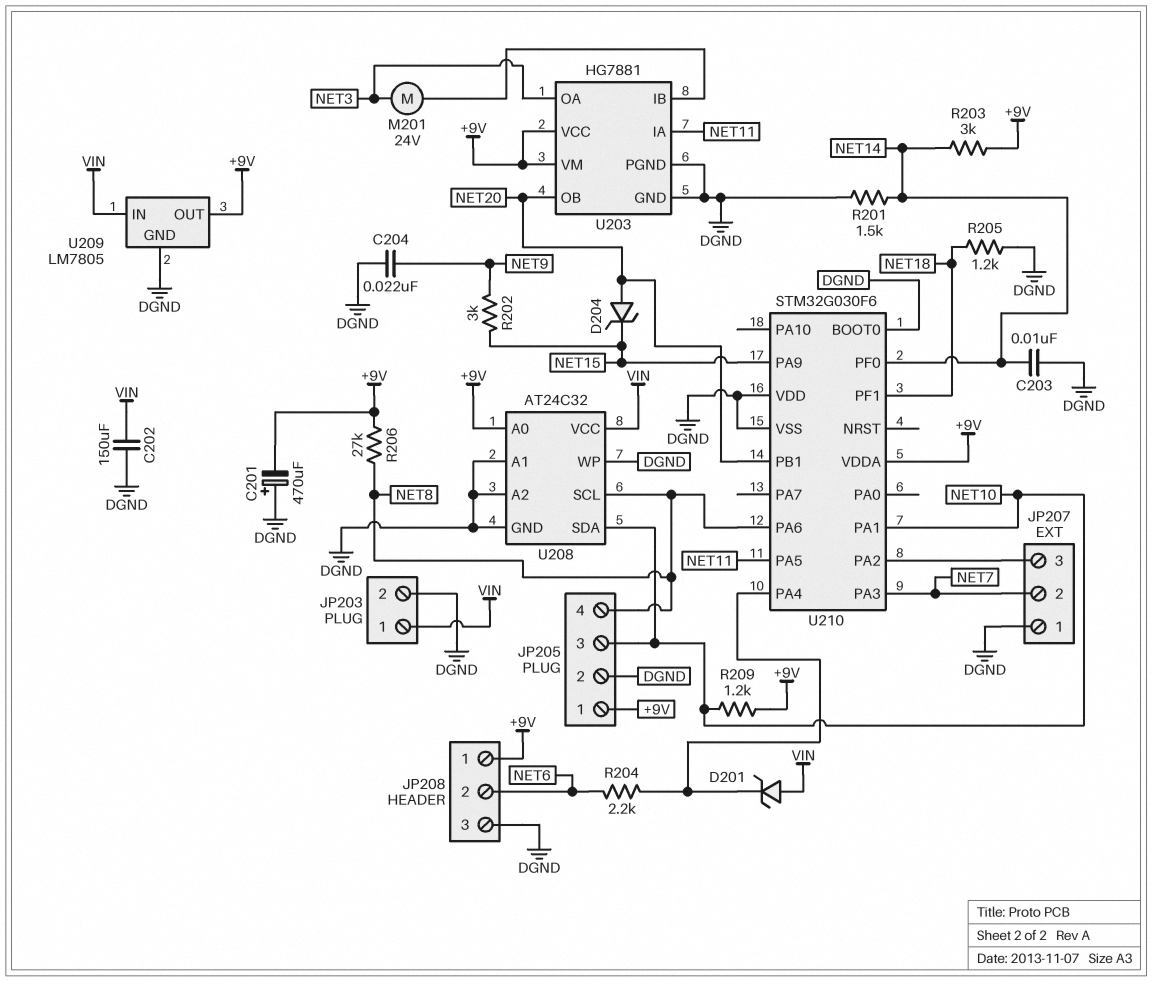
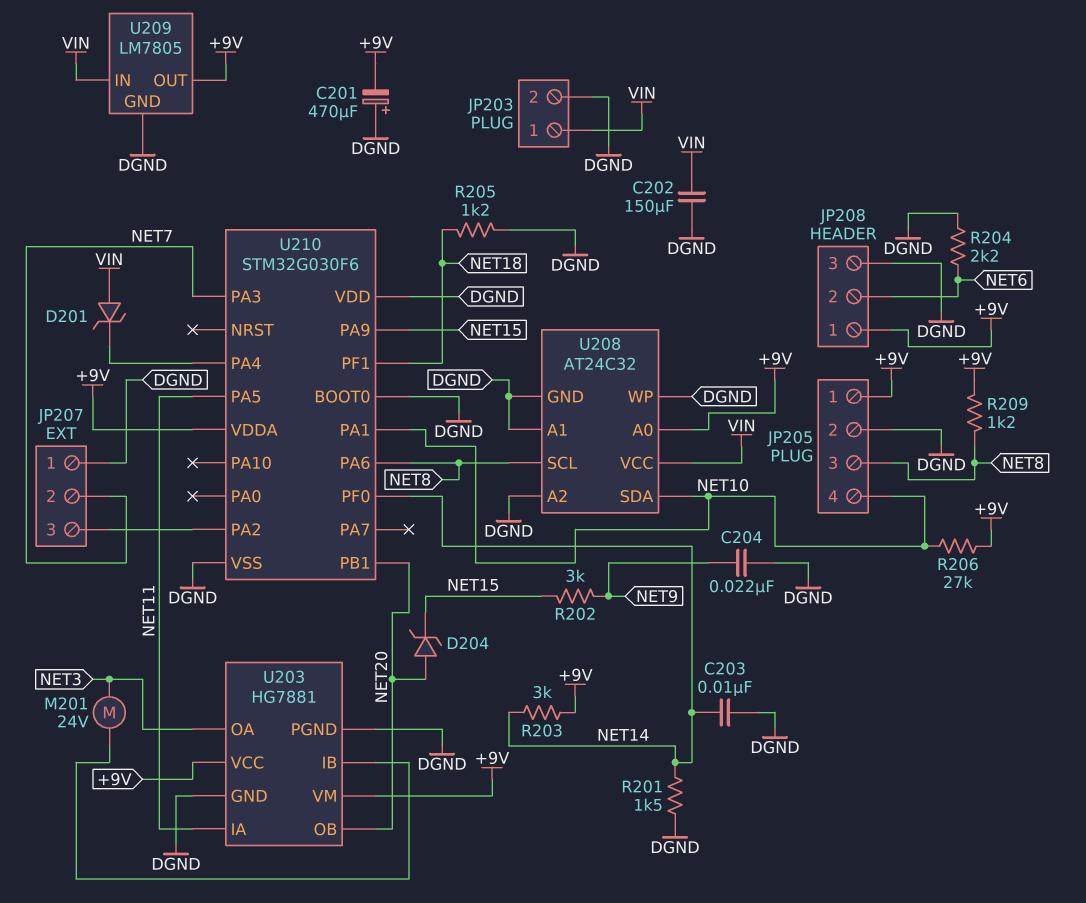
JP205 pin 3: NET10 -> NET8
JP205 pin 4: NET8 -> NET10
R204: 2.2k (NET6, U210/PA4) -> 2.2k (DGND, NET6)
R206: 27k (+9V, NET8) -> 27k (+9V, NET10)
R209: 1.2k (+9V, NET10) -> 1.2k (+9V, NET8)

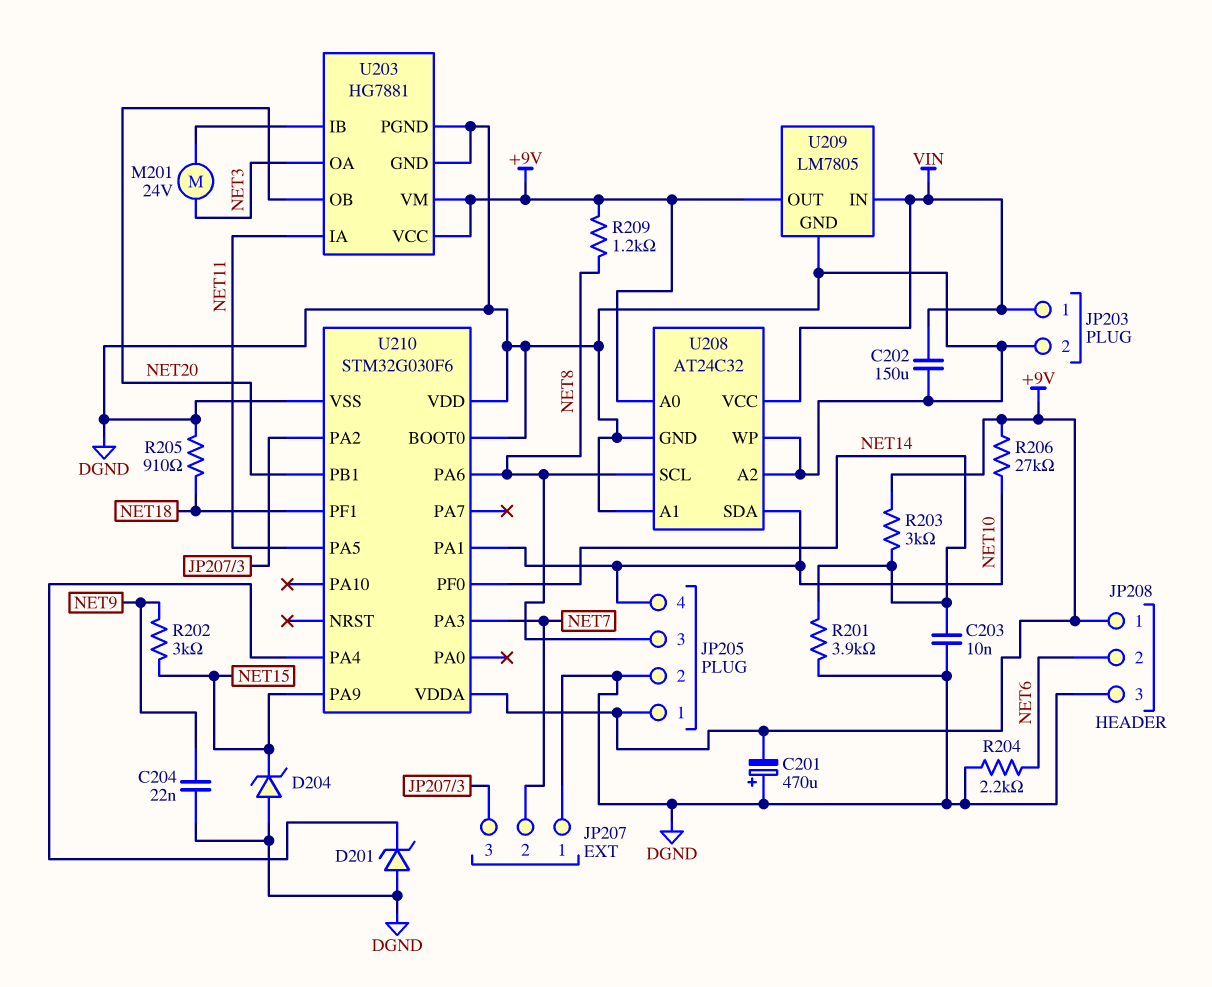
D201: zener (A VIN, K U210/PA4) -> zener (A DGND, K U210/PA4)
D204: zener (A NET20, K NET15) -> zener (A DGND, K NET15)
R201: 1.5k (DGND, NET14) -> 3.9k (DGND, NET14)
R205: 1.2k (DGND, NET18) -> 910 (DGND, NET18)

